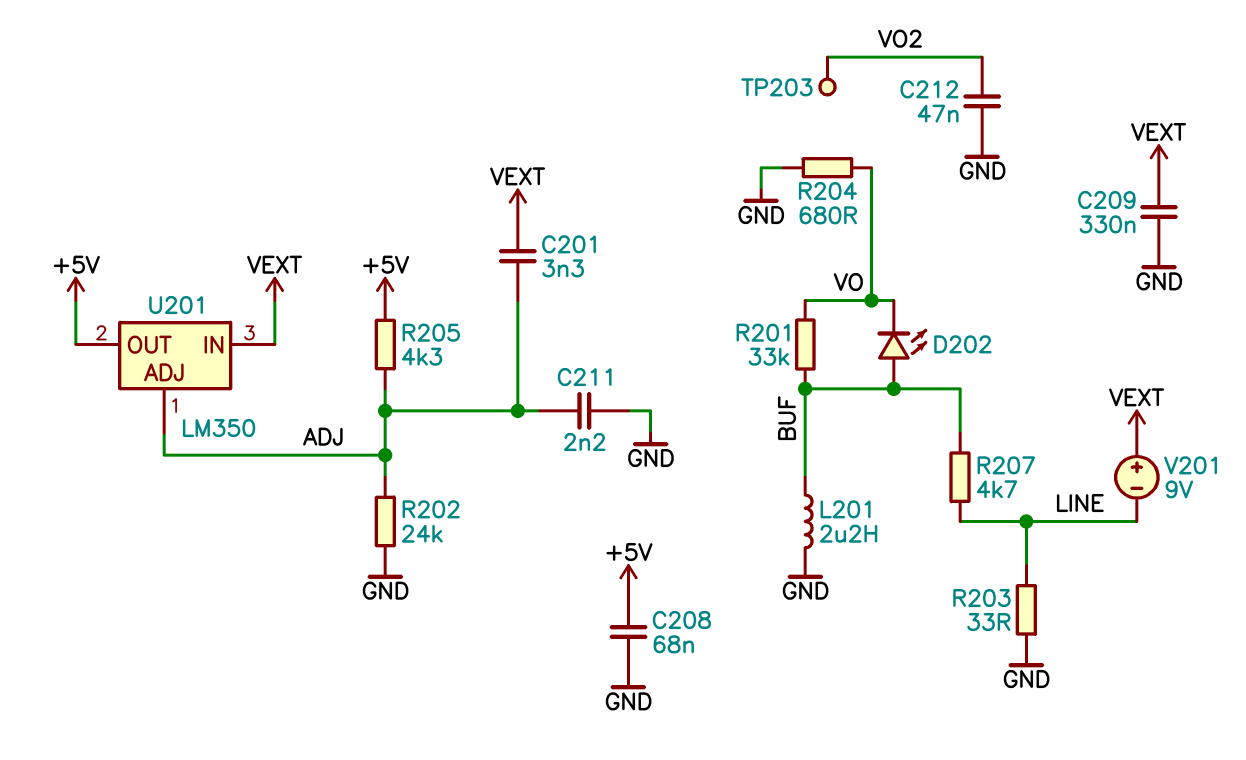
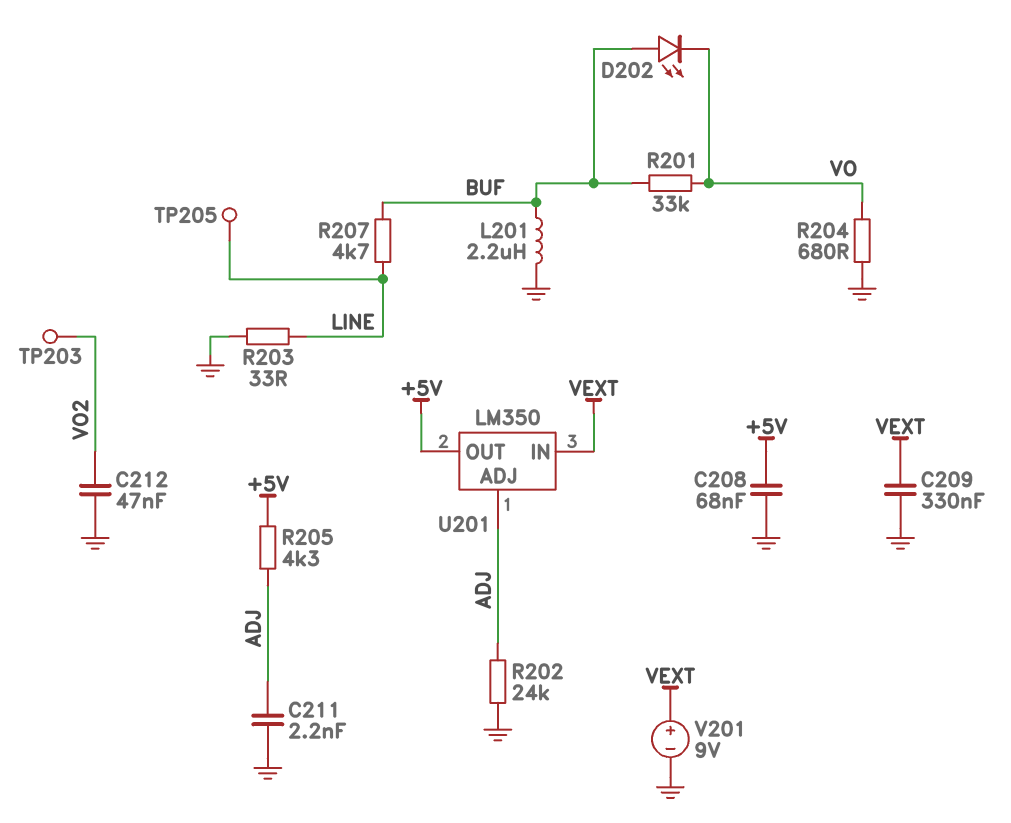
C201: 3.3nF (ADJ, VEXT) -> none
TP205: none -> test point (LINE)
V201: 9V (plus VEXT, minus LINE) -> 9V (plus VEXT, minus GND)

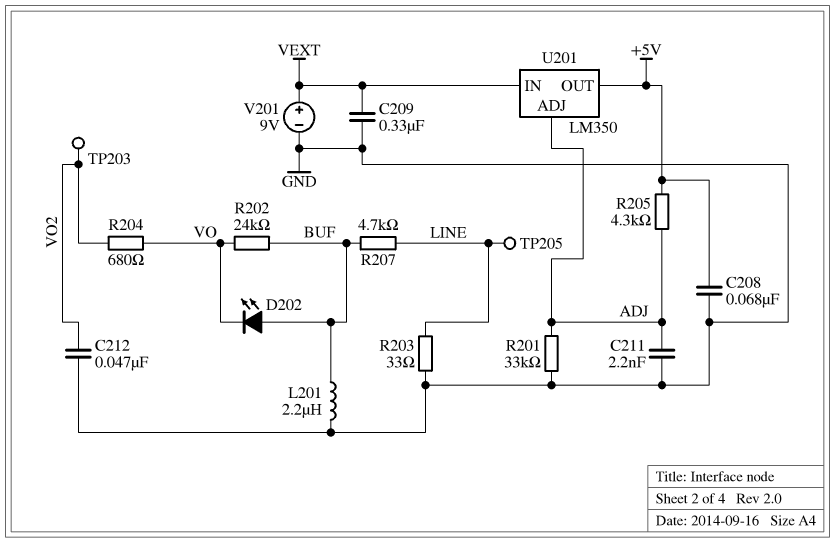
R201: 33k (BUF, VO) -> 33k (ADJ, GND)
R202: 24k (ADJ, GND) -> 24k (BUF, VO)
R204: 680 (GND, VO) -> 680 (VO, VO2)

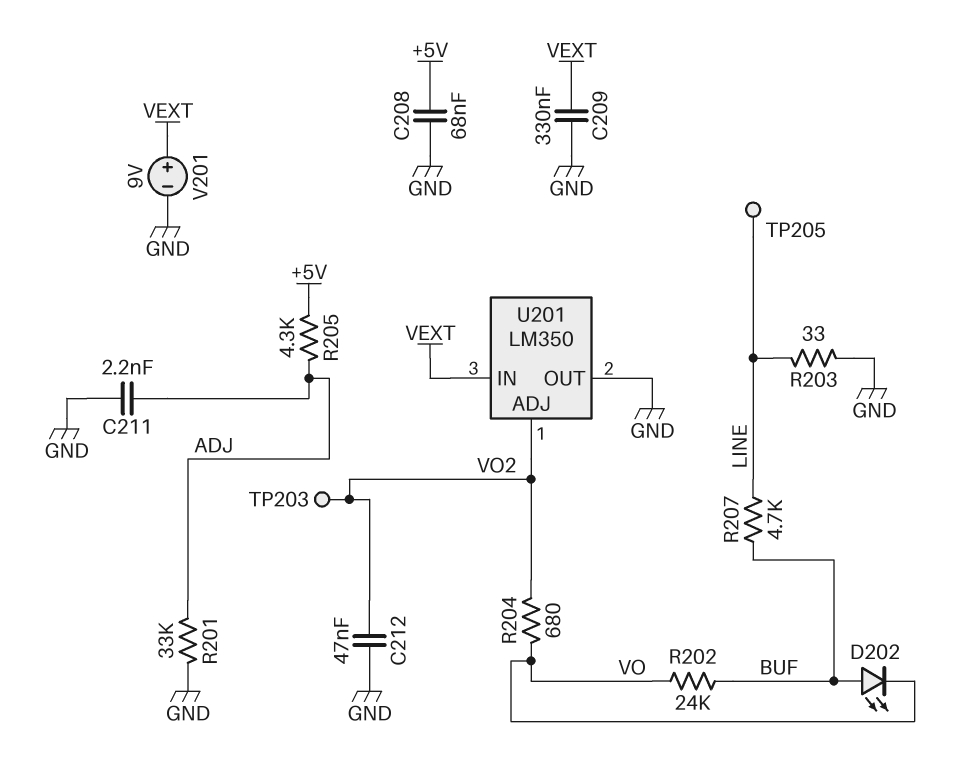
L201: 2.2uH (BUF, GND) -> none
U201 pin ADJ: ADJ -> VO2
U201 pin OUT: +5V -> GND

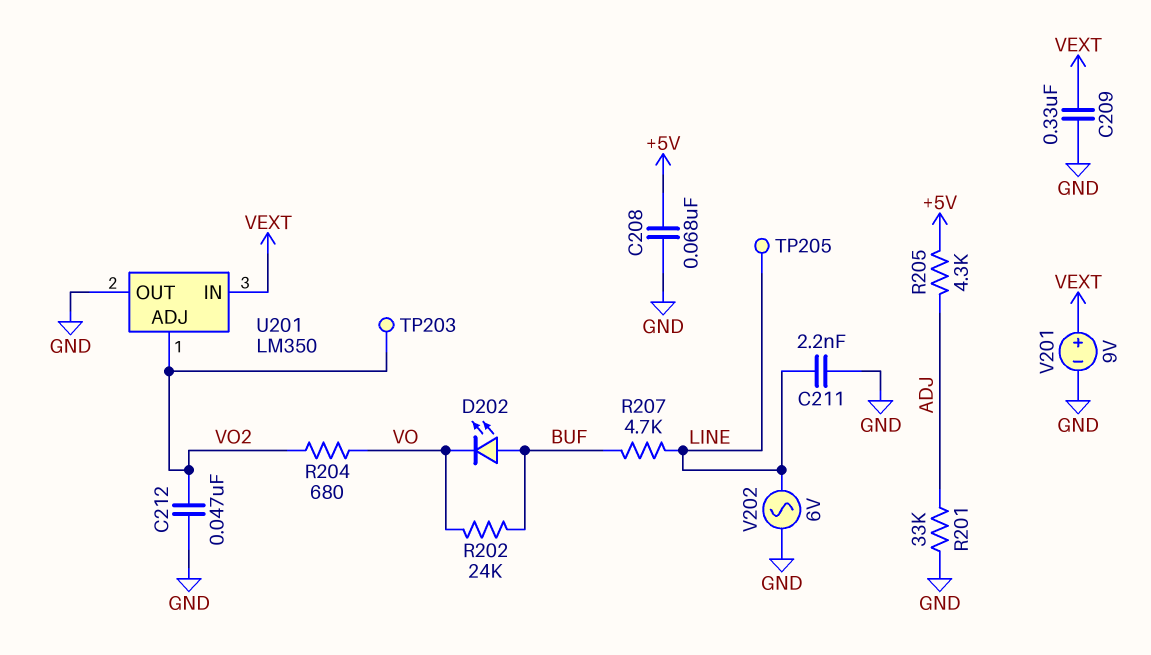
C211: 2.2nF (ADJ, GND) -> 2.2nF (GND, LINE)
R203: 33 (GND, LINE) -> none
V202: none -> AC 6V (GND, LINE)

